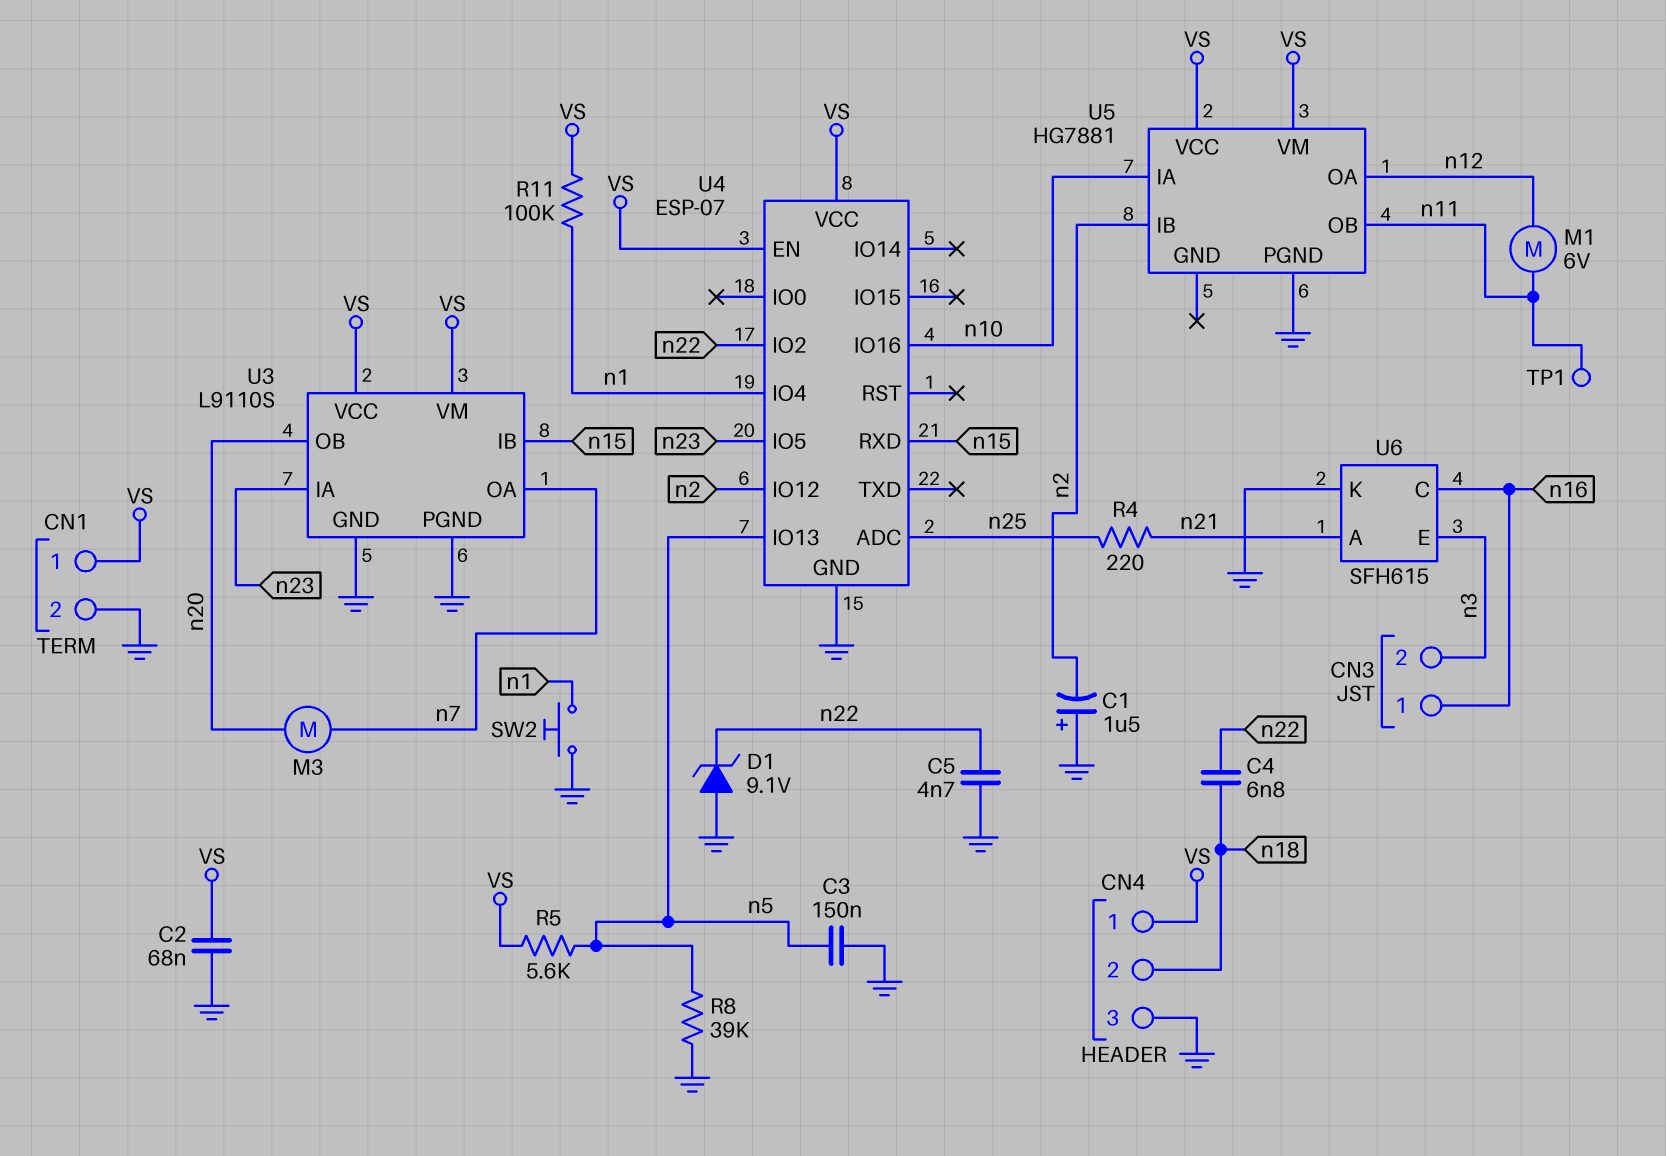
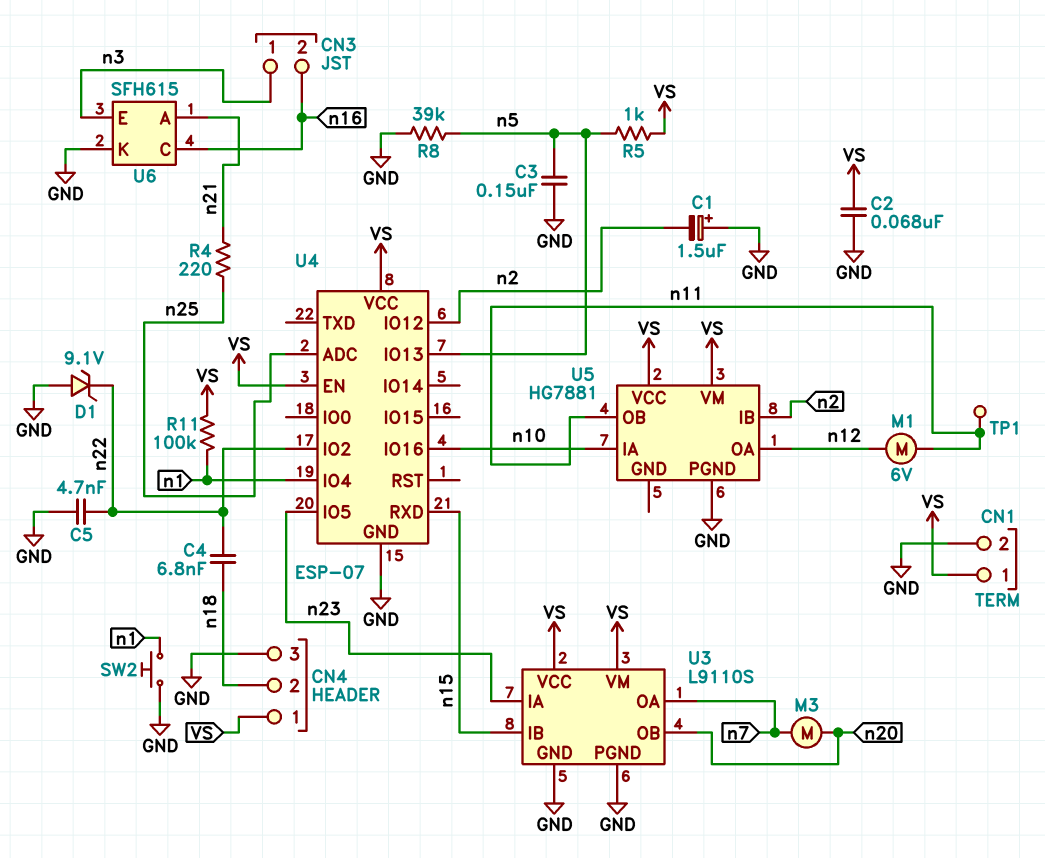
CN3 pin 1: n16 -> n3
CN3 pin 2: n3 -> n16
R5: 5.6k (VS, n5) -> 1k (VS, n5)

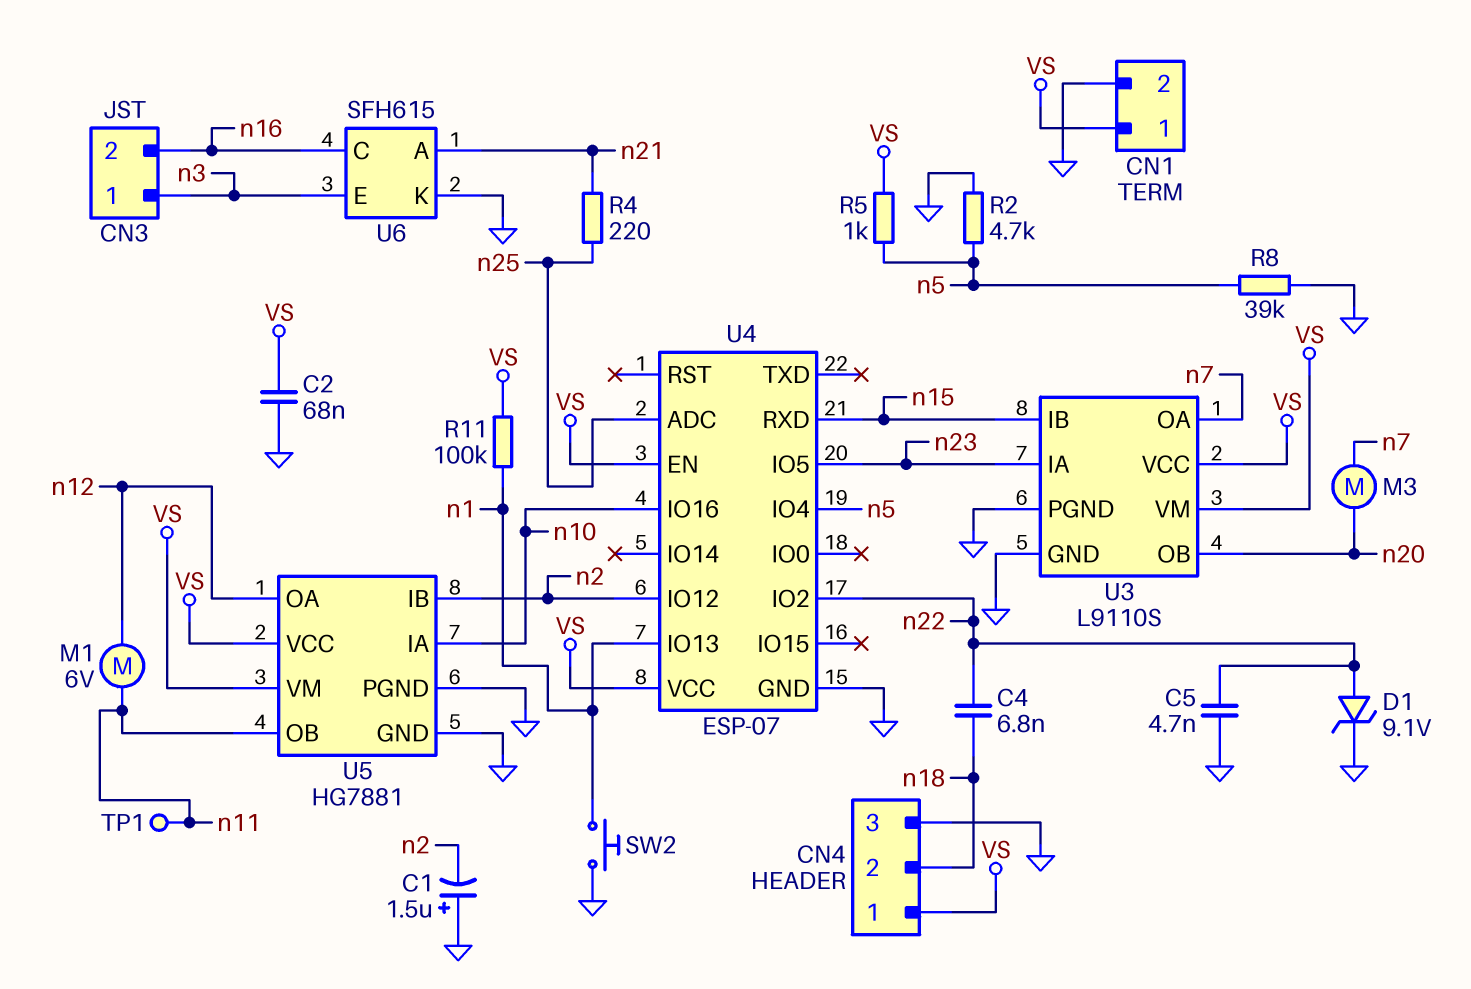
C3: 150nF (GND, n5) -> none
D1: zener 9.1V (A GND, K n22) -> zener 9.1V (A n22, K GND)
R2: none -> 4.7k (GND, n5)
U4 pin IO4: n1 -> n5
U4 pin IO13: n5 -> n1
U5 pin GND: none -> GND

